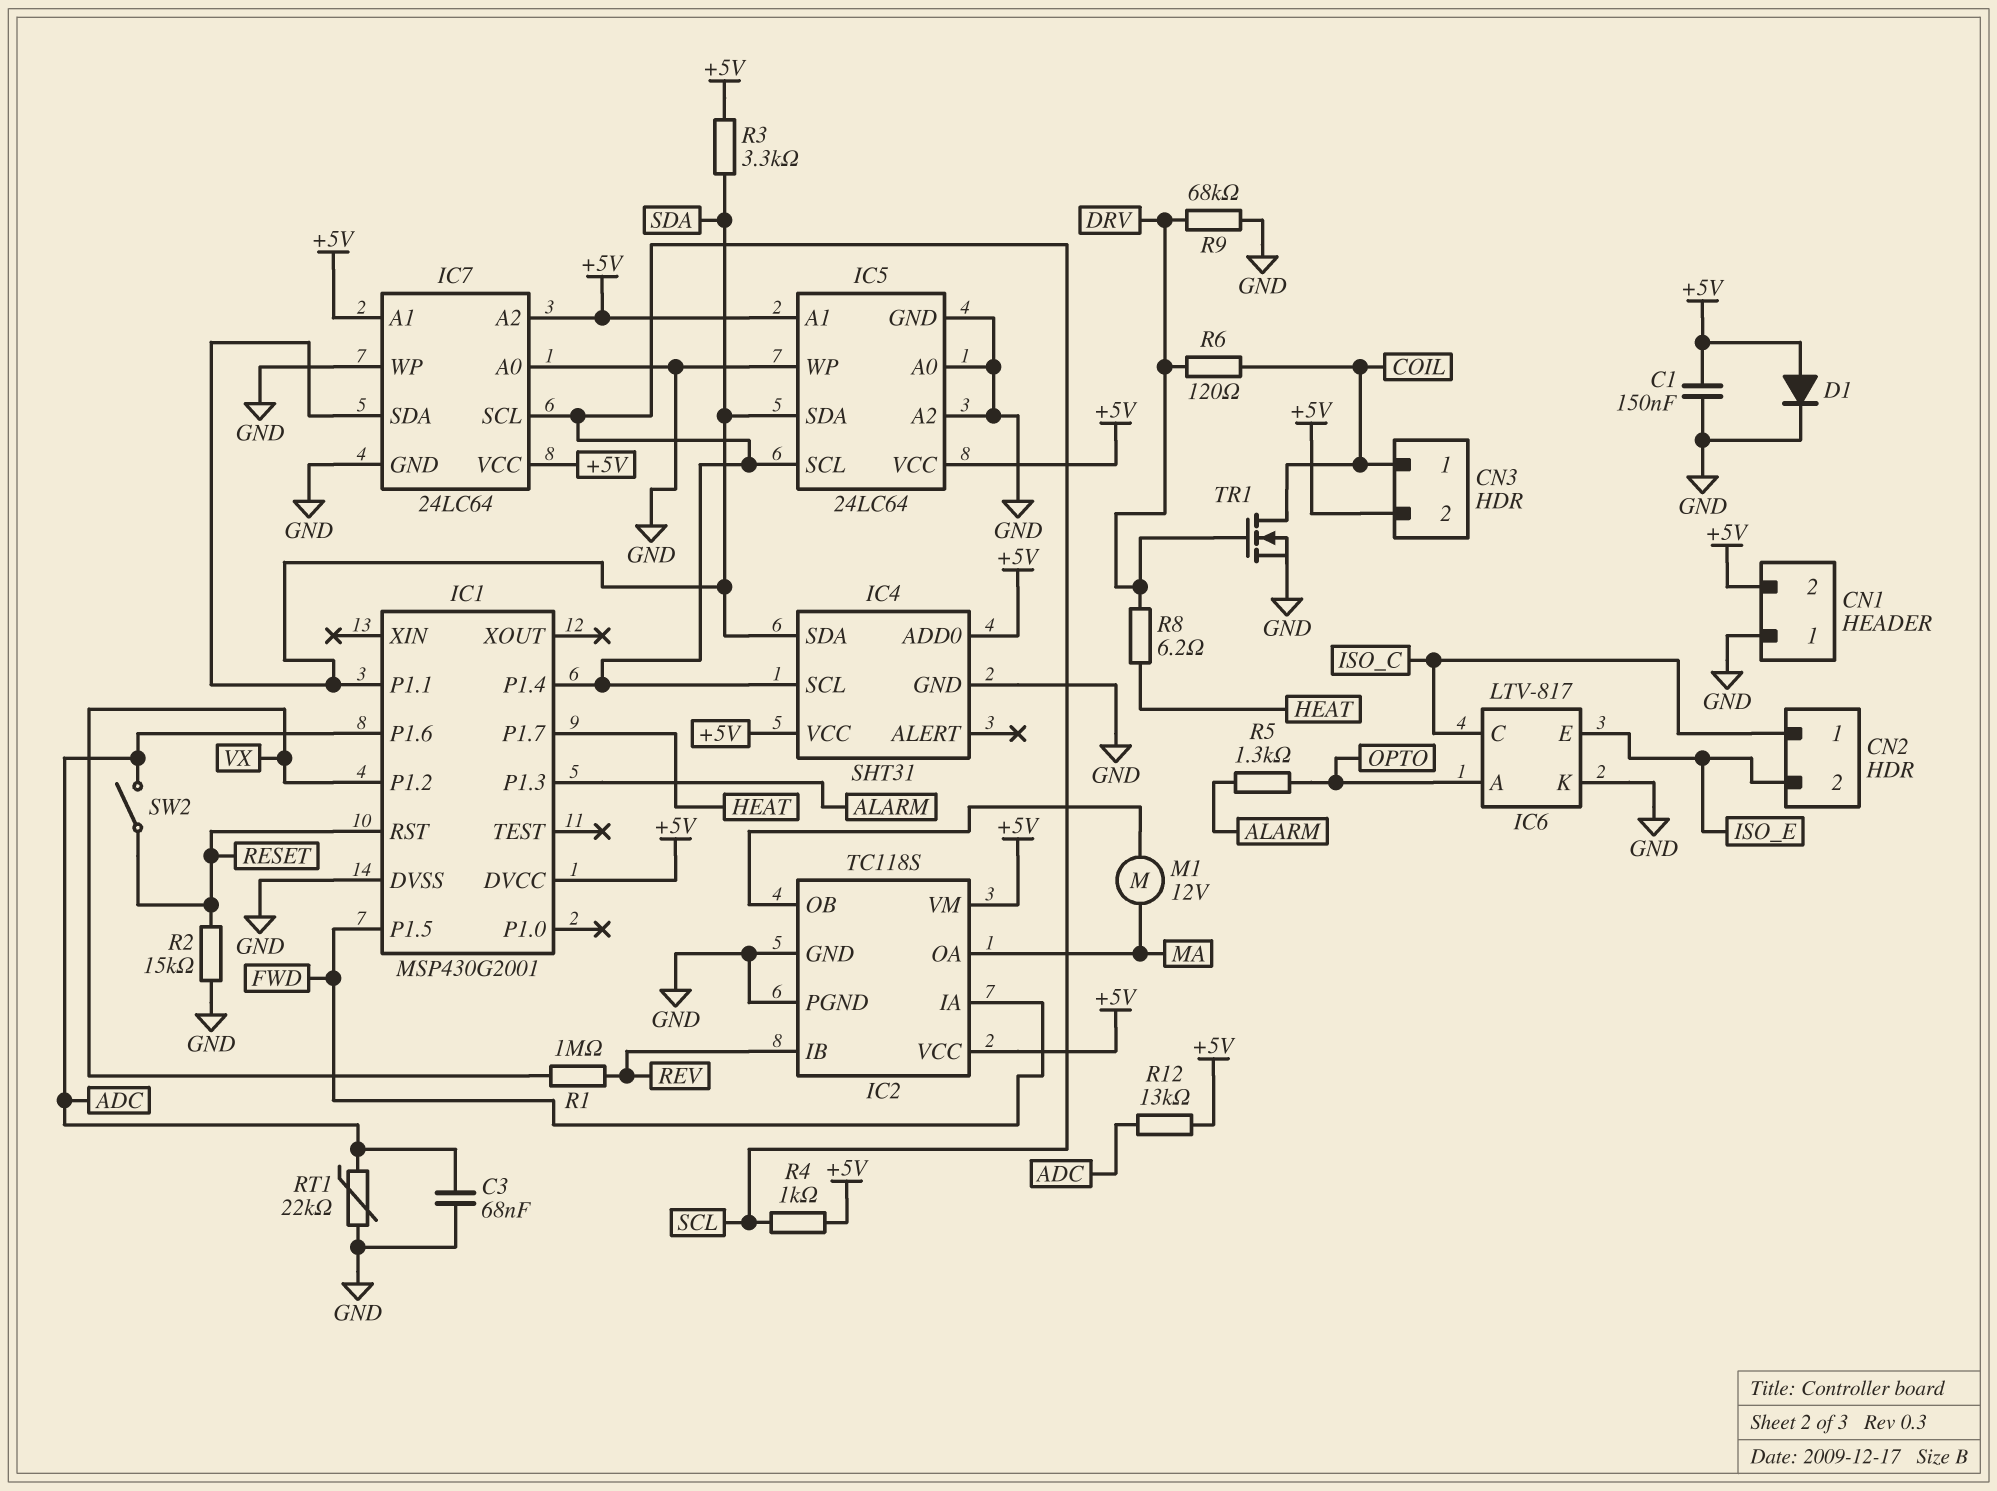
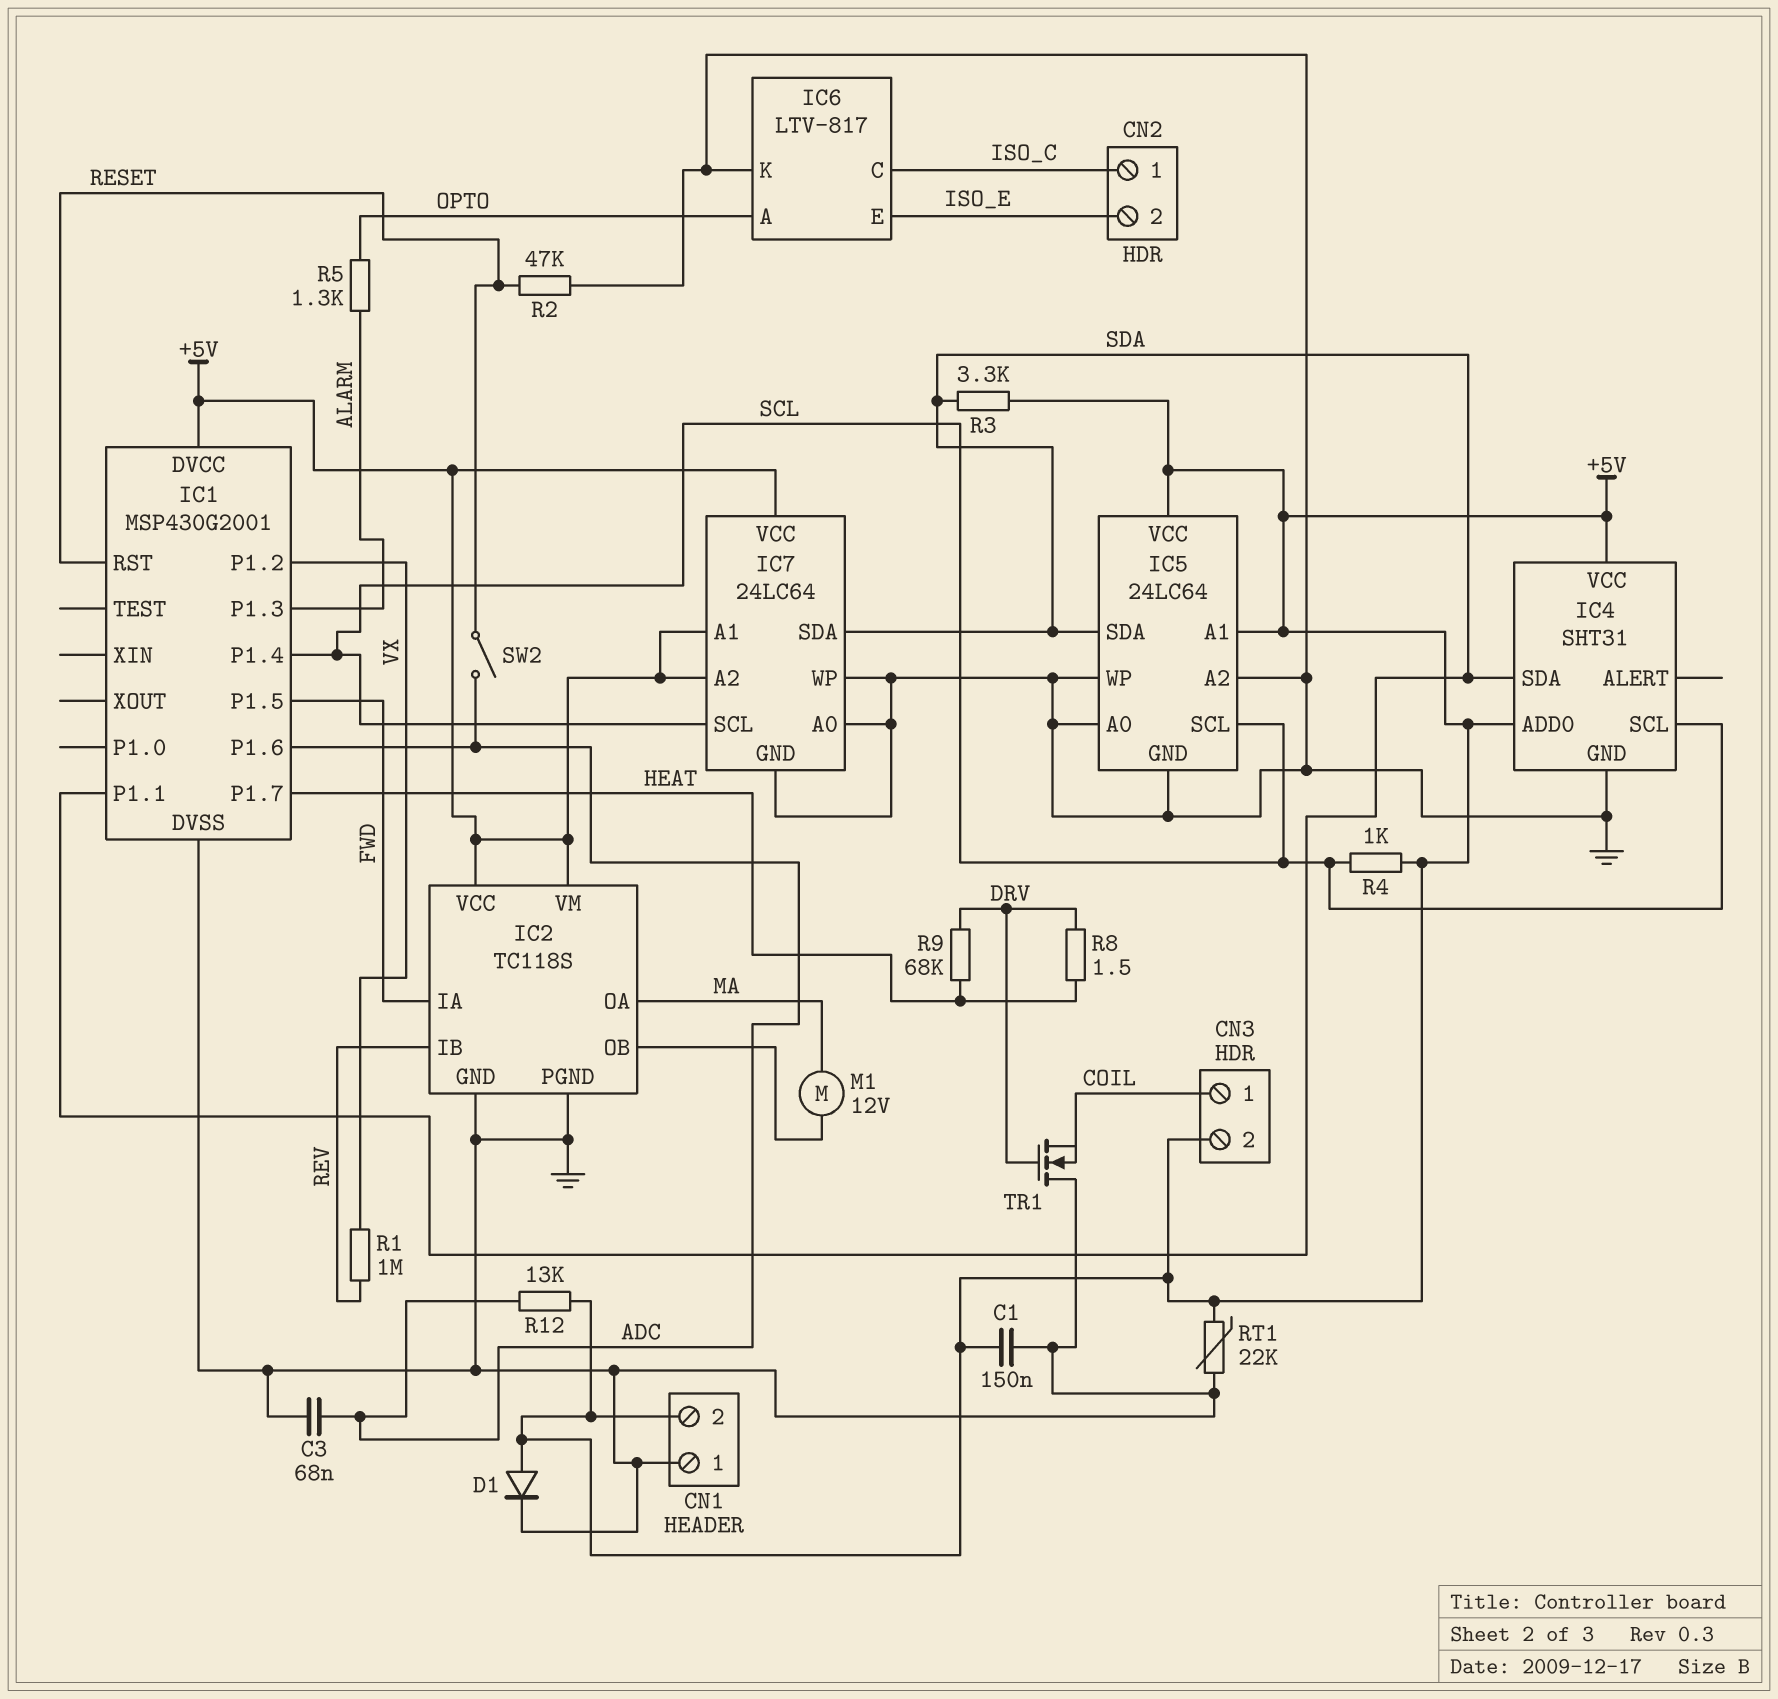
R2: 15k (GND, RESET) -> 47k (GND, RESET)
R6: 120 (COIL, DRV) -> none
R8: 6.2 (DRV, HEAT) -> 1.5 (DRV, HEAT)
R9: 68k (DRV, GND) -> 68k (DRV, HEAT)
RT1: 22k (ADC, GND) -> 22k (+5V, GND)
TR1: NMOS (G DRV, D COIL, S GND) -> NMOS (G DRV, D GND, S COIL)

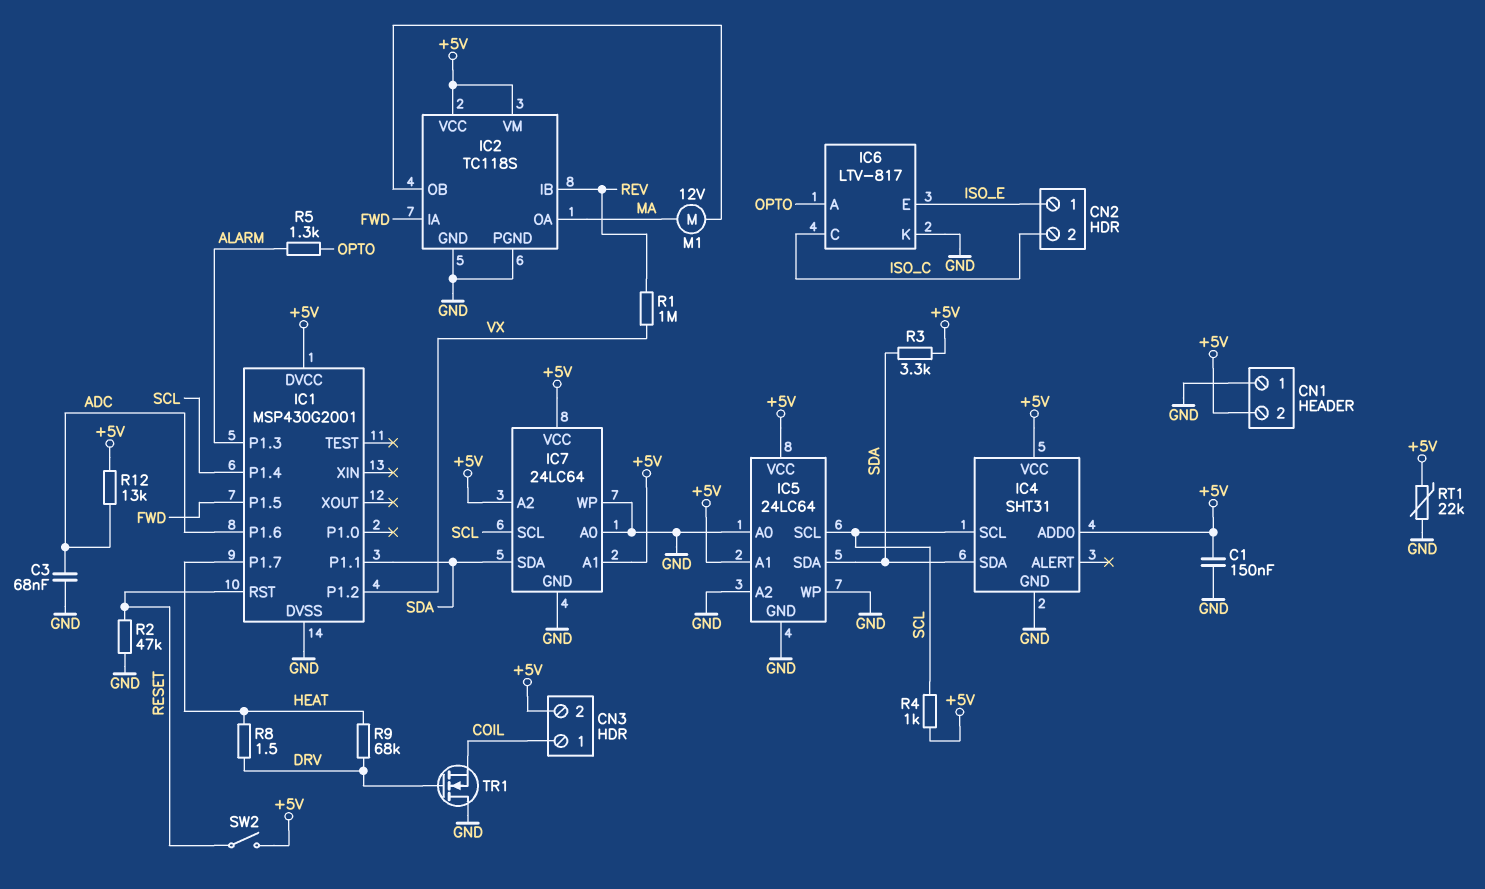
CN2 pin 1: ISO_C -> ISO_E
CN2 pin 2: ISO_E -> ISO_C
D1: diode (A +5V, K GND) -> none
SW2: switch (ADC, RESET) -> switch (+5V, RESET)

